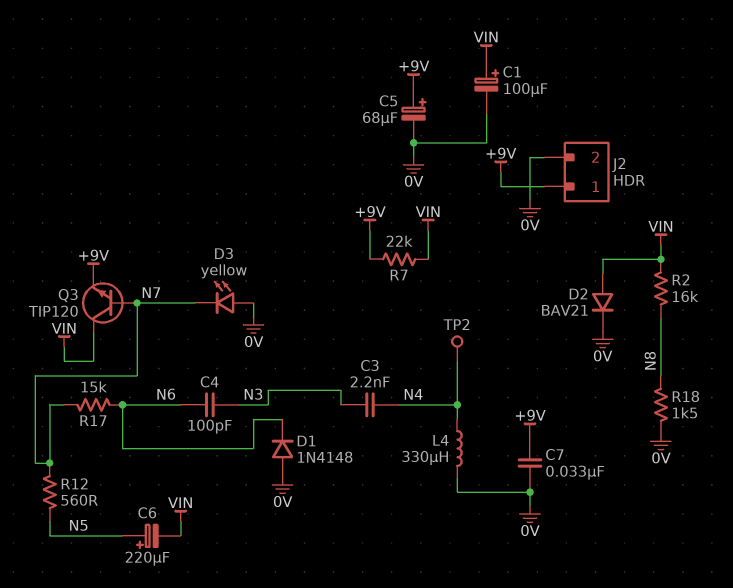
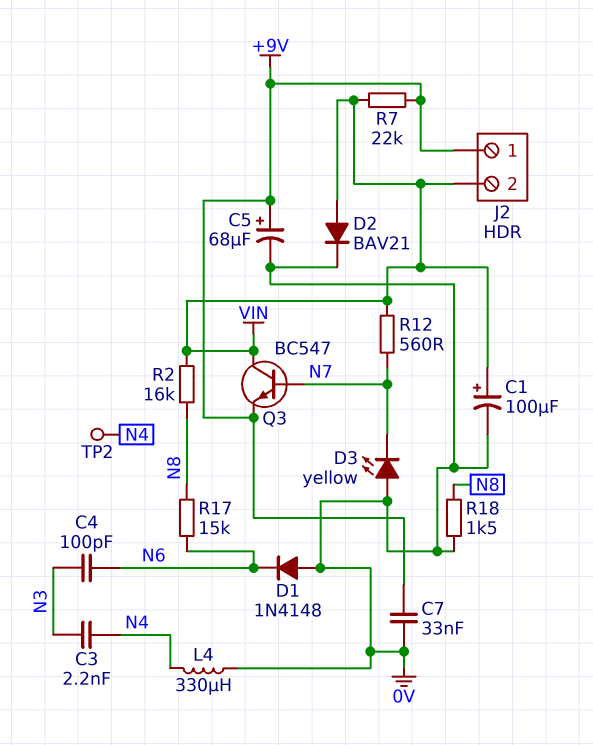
C6: 220uF (plus N5, minus VIN) -> none
J2 pin 2: 0V -> VIN
Q3: NPN TIP120 (B N7, C VIN, E +9V) -> NPN BC547 (B N7, C VIN, E +9V)
R12: 560 (N5, N7) -> 560 (N7, VIN)
R17: 15k (N6, N7) -> 15k (N6, N8)

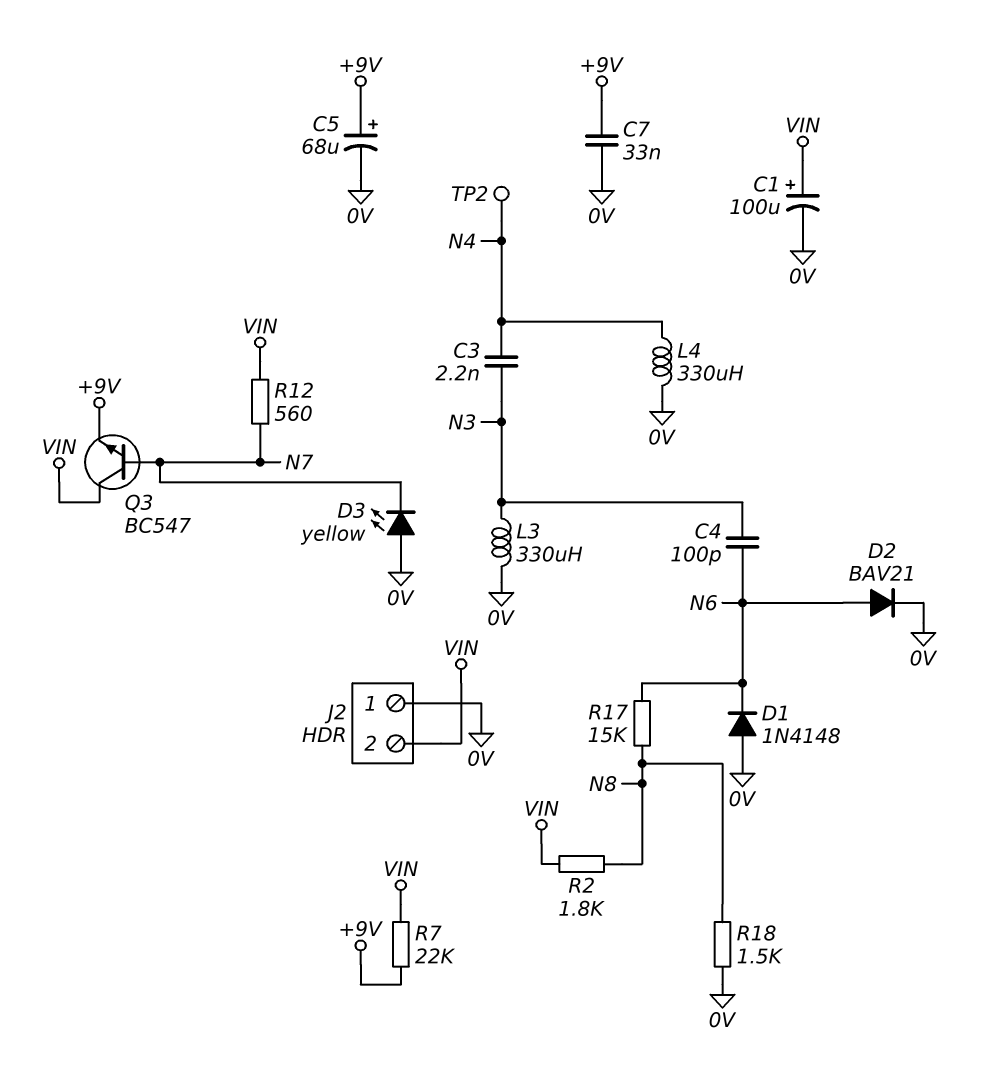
D2: diode BAV21 (A VIN, K 0V) -> diode BAV21 (A N6, K 0V)
J2 pin 1: +9V -> 0V
L3: none -> 330uH (0V, N3)
R2: 16k (N8, VIN) -> 1.8k (N8, VIN)

